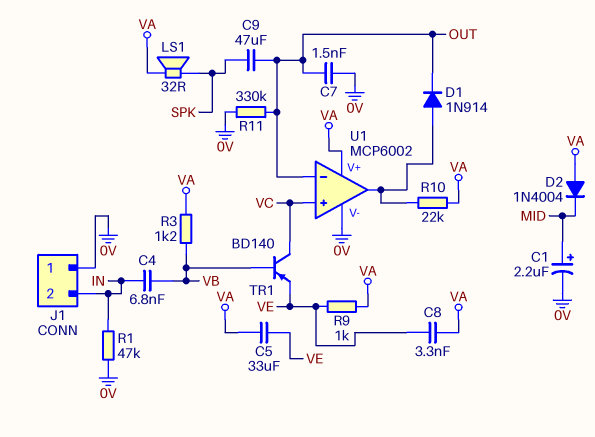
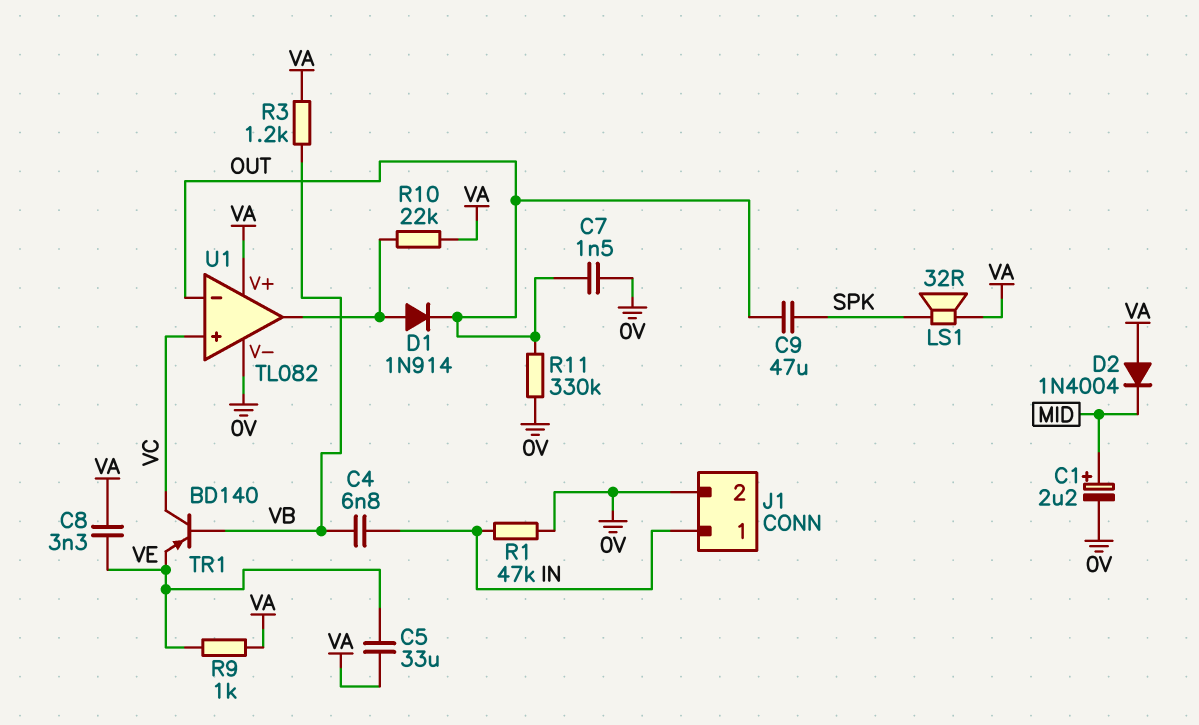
J1 pin 1: 0V -> IN
J1 pin 2: IN -> 0V
U1: MCP6002 -> TL082

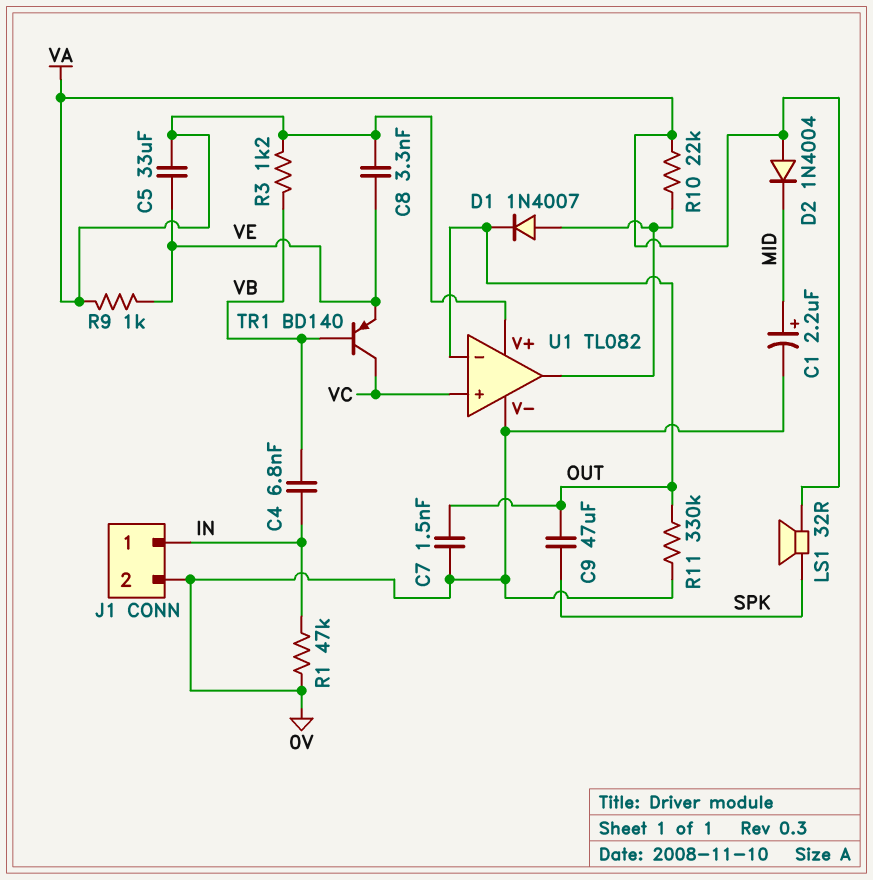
D1: diode 1N914 (A U1/out, K OUT) -> diode 1N4007 (A U1/out, K OUT)

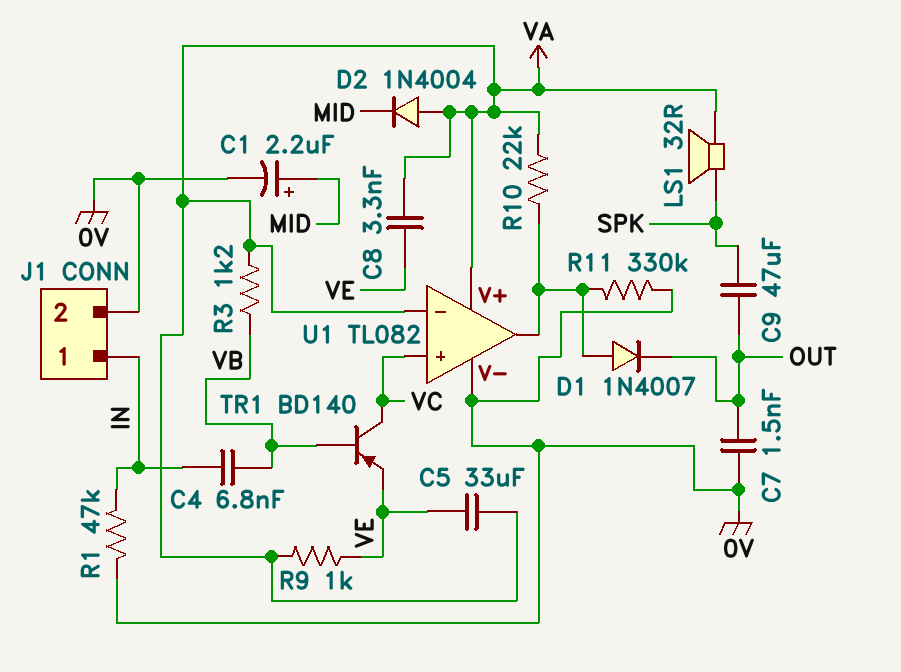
R11: 330k (0V, OUT) -> 330k (0V, U1/out)
U1 pin in-: OUT -> VA

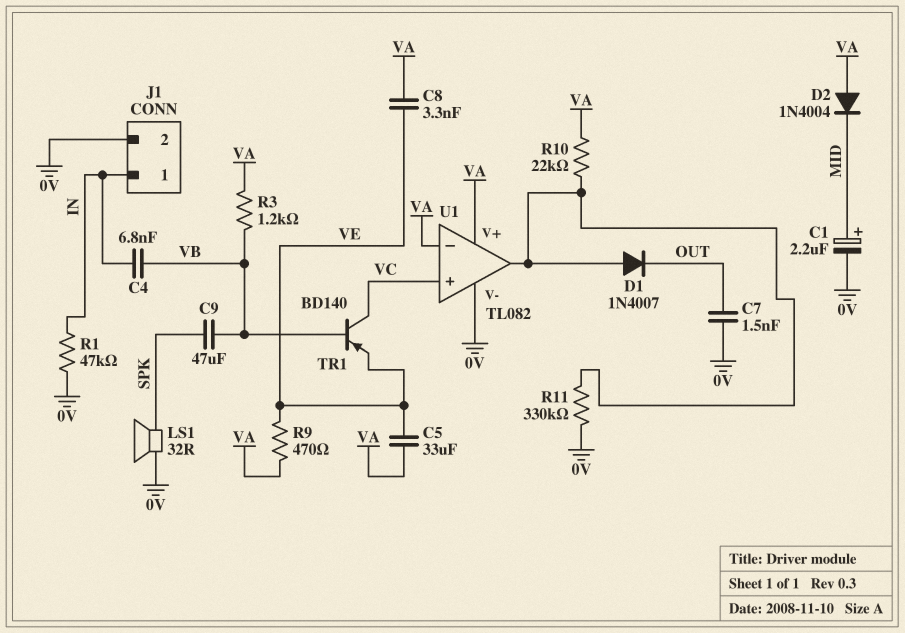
C9: 47uF (OUT, SPK) -> 47uF (SPK, VB)
LS1: speaker 32R (SPK, VA) -> speaker 32R (0V, SPK)
R9: 1k (VA, VE) -> 470 (VA, VE)

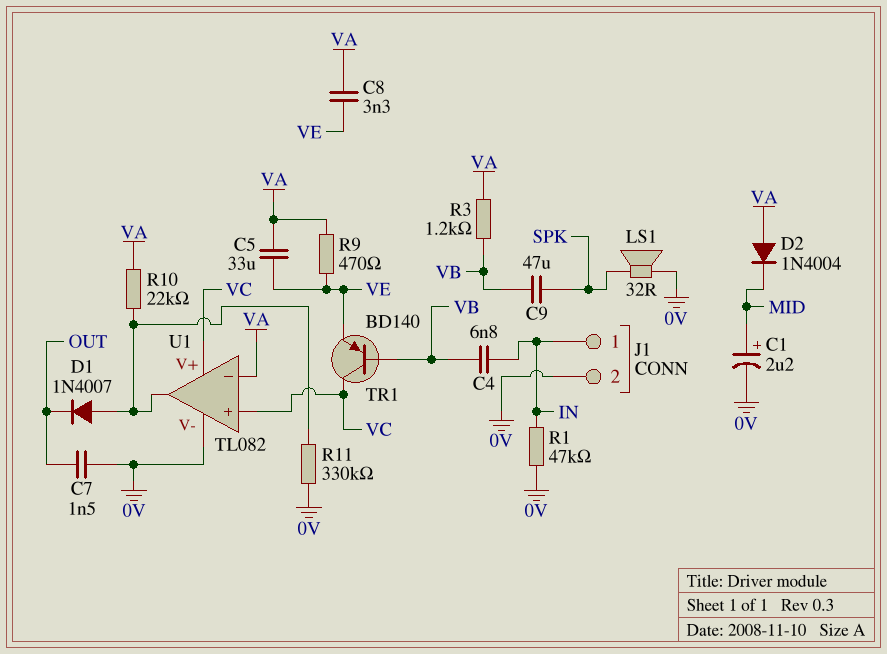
U1 pin V+: VA -> VC

